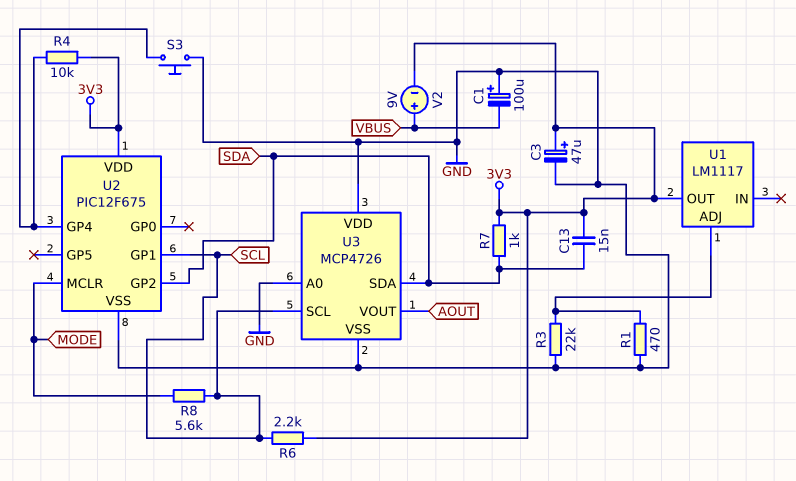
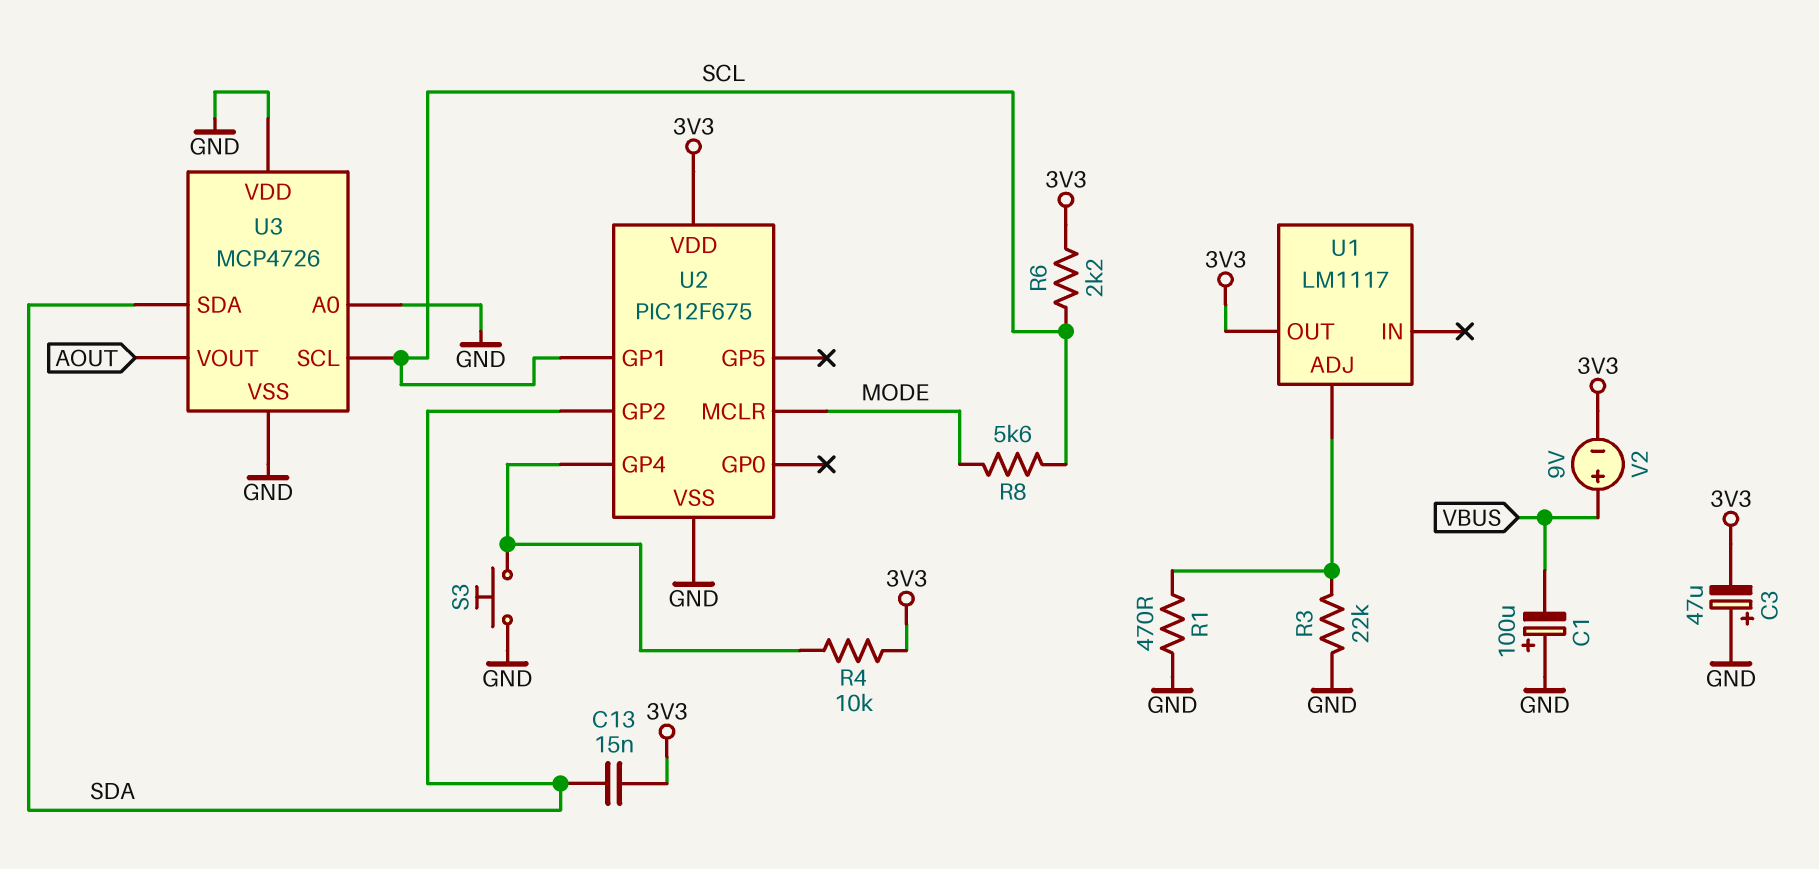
C3: 47uF (plus 3V3, minus GND) -> 47uF (plus GND, minus 3V3)
R7: 1k (3V3, SDA) -> none

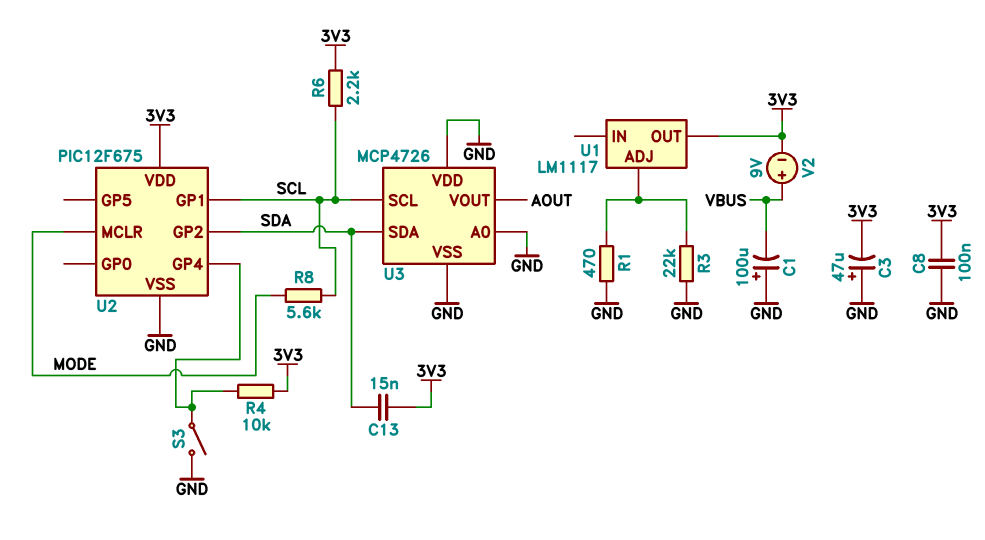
C8: none -> 100nF (3V3, GND)
S3: button (GND, U2/GP4) -> switch (GND, U2/GP4)

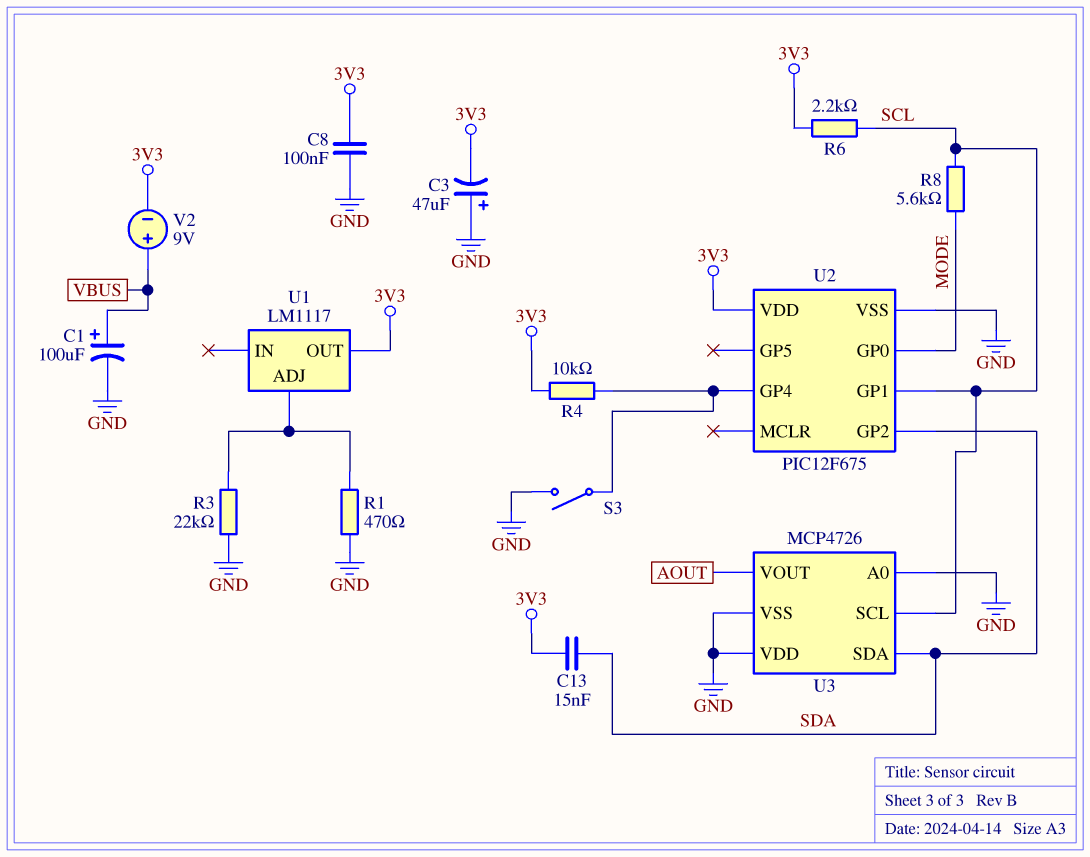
C1: 100uF (plus GND, minus VBUS) -> 100uF (plus VBUS, minus GND)
U2 pin GP0: none -> MODE
U2 pin MCLR: MODE -> none

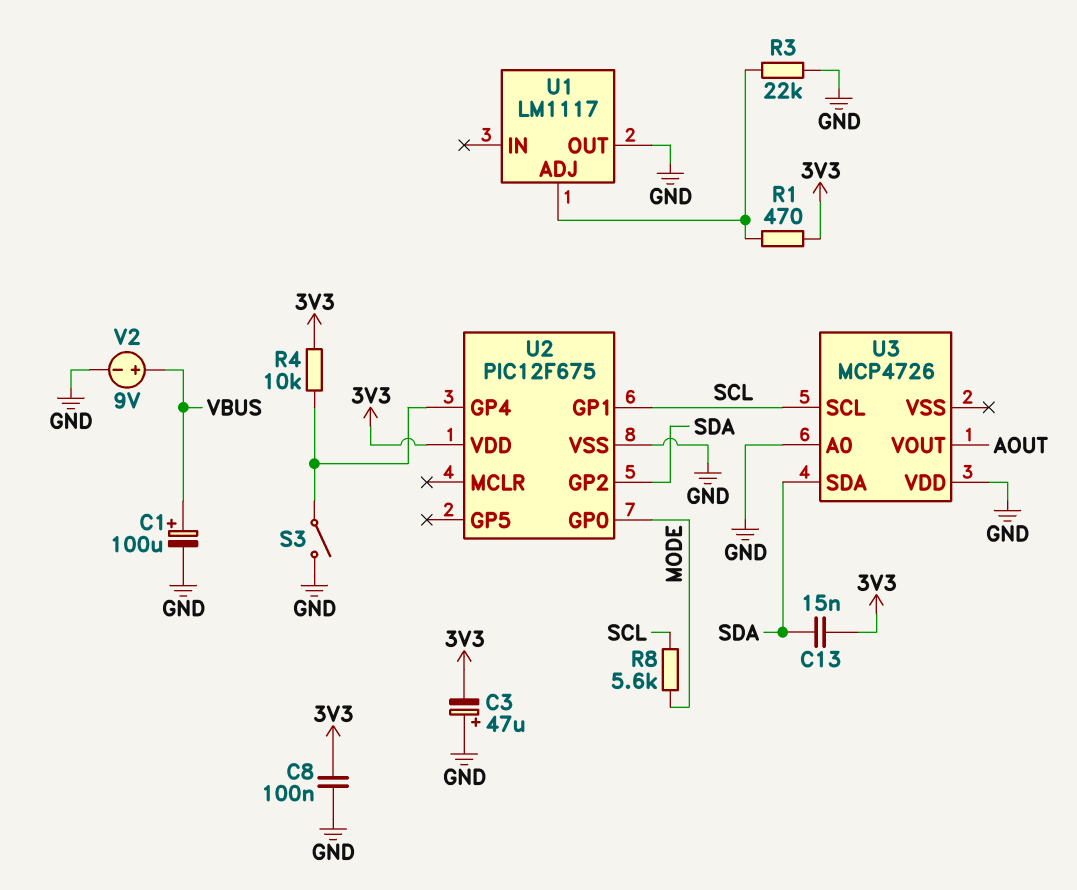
R1: 470 (GND, U1/ADJ) -> 470 (3V3, U1/ADJ)
R6: 2.2k (3V3, SCL) -> none
U1 pin OUT: 3V3 -> GND
U3 pin VSS: GND -> none
V2: 9V (plus VBUS, minus 3V3) -> 9V (plus VBUS, minus GND)

